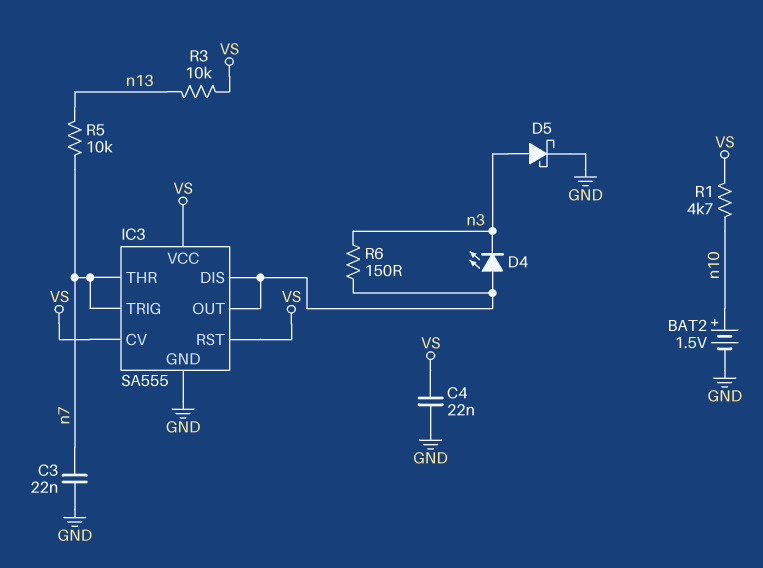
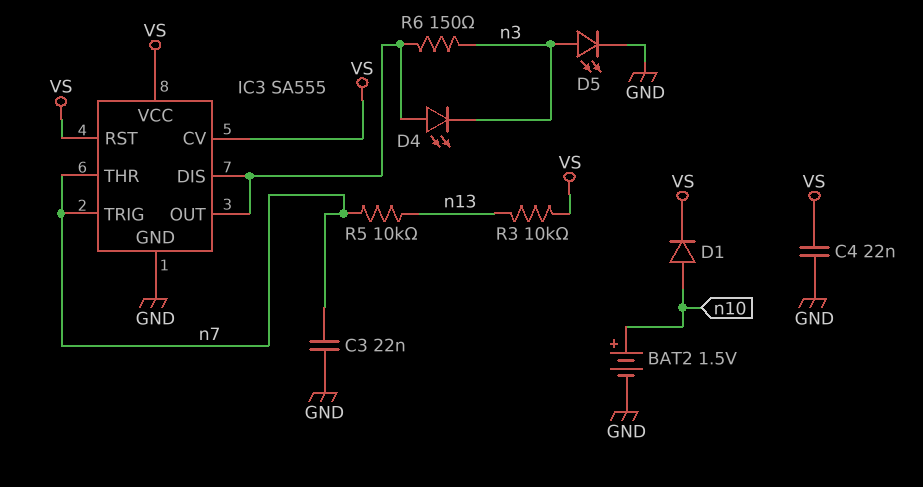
D1: none -> diode (A n10, K VS)
D5: schottky (A n3, K GND) -> LED (A n3, K GND)
R1: 4.7k (VS, n10) -> none

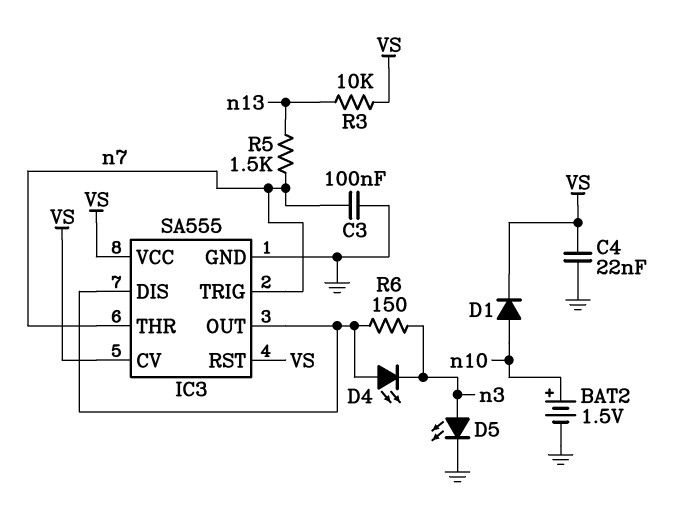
C3: 22nF (GND, n7) -> 100nF (GND, n7)
R5: 10k (n7, n13) -> 1.5k (n7, n13)

